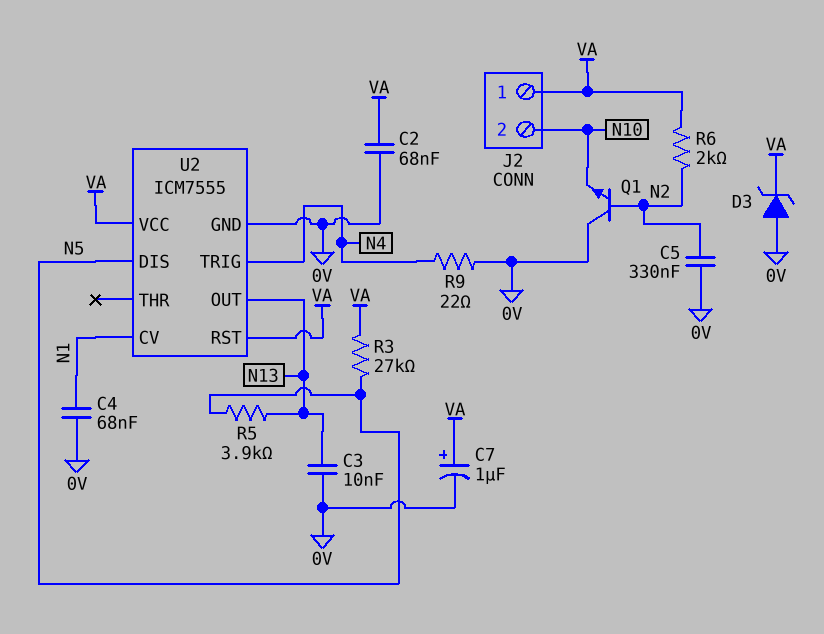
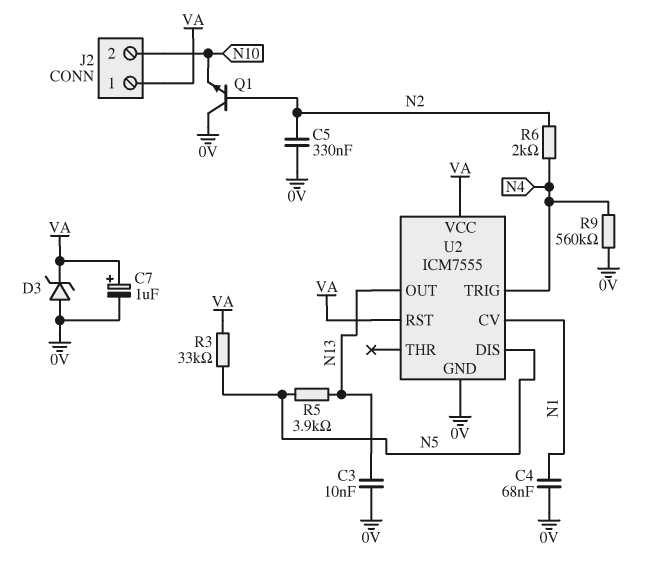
C2: 68nF (0V, VA) -> none
R3: 27k (N5, VA) -> 33k (N5, VA)
R6: 2k (N2, VA) -> 2k (N2, N4)
R9: 22 (0V, N4) -> 560k (0V, N4)

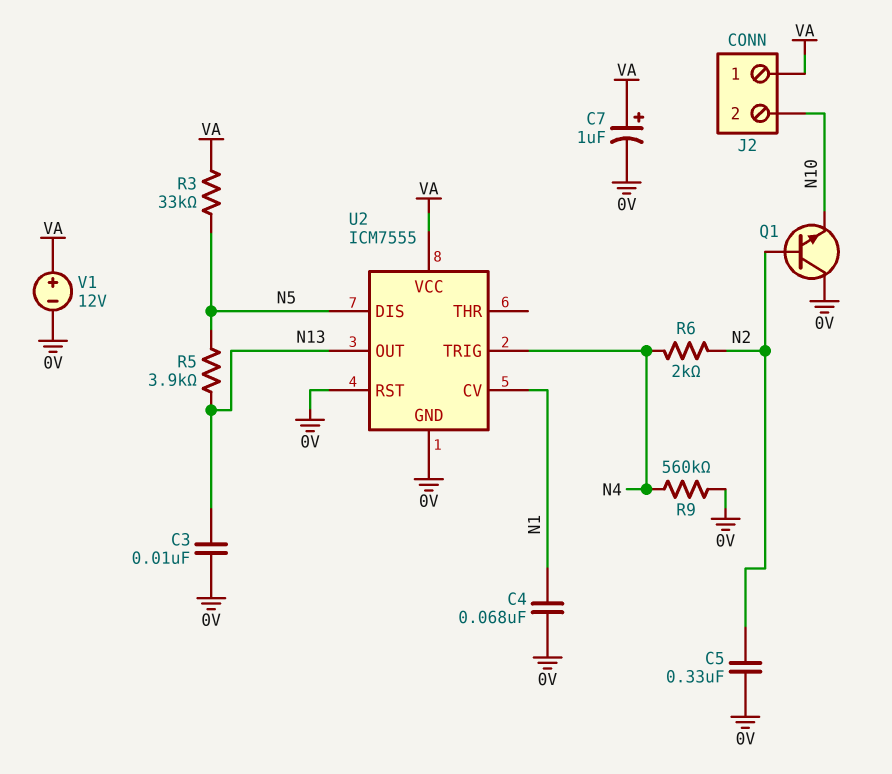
D3: zener (A 0V, K VA) -> none
U2 pin RST: VA -> 0V
V1: none -> 12V (plus VA, minus 0V)

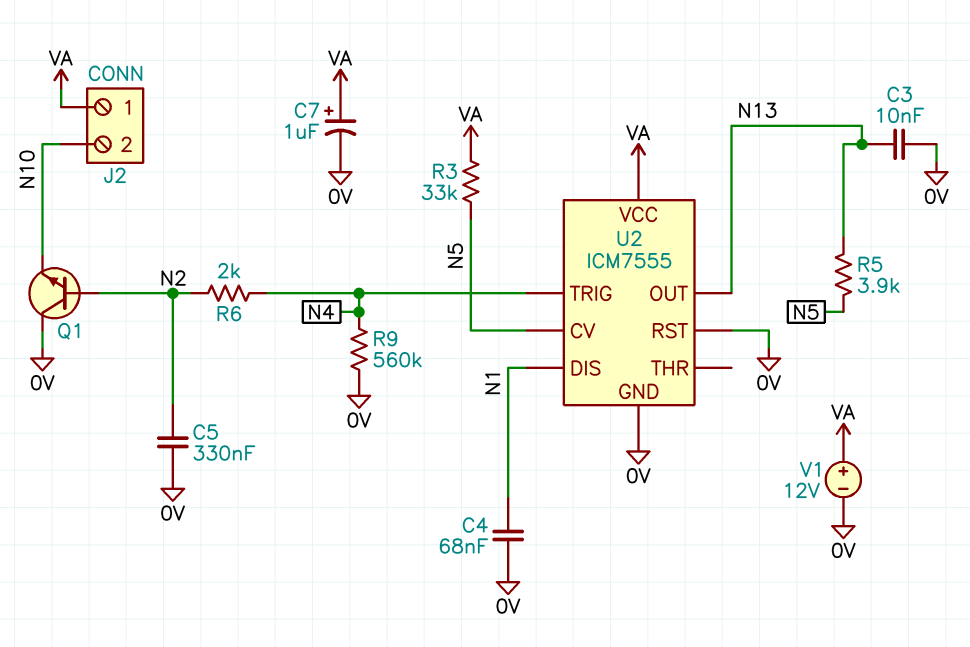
U2 pin CV: N1 -> N5
U2 pin DIS: N5 -> N1

